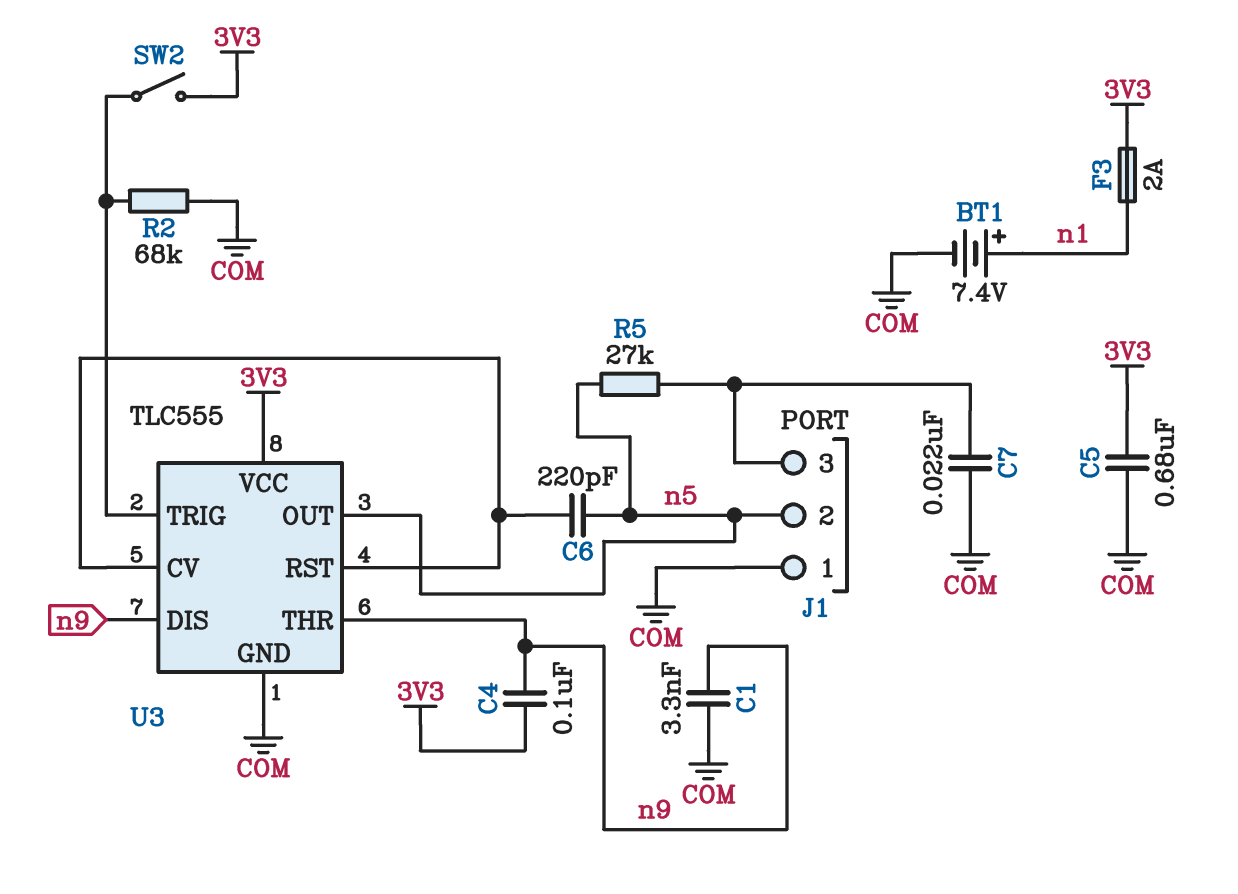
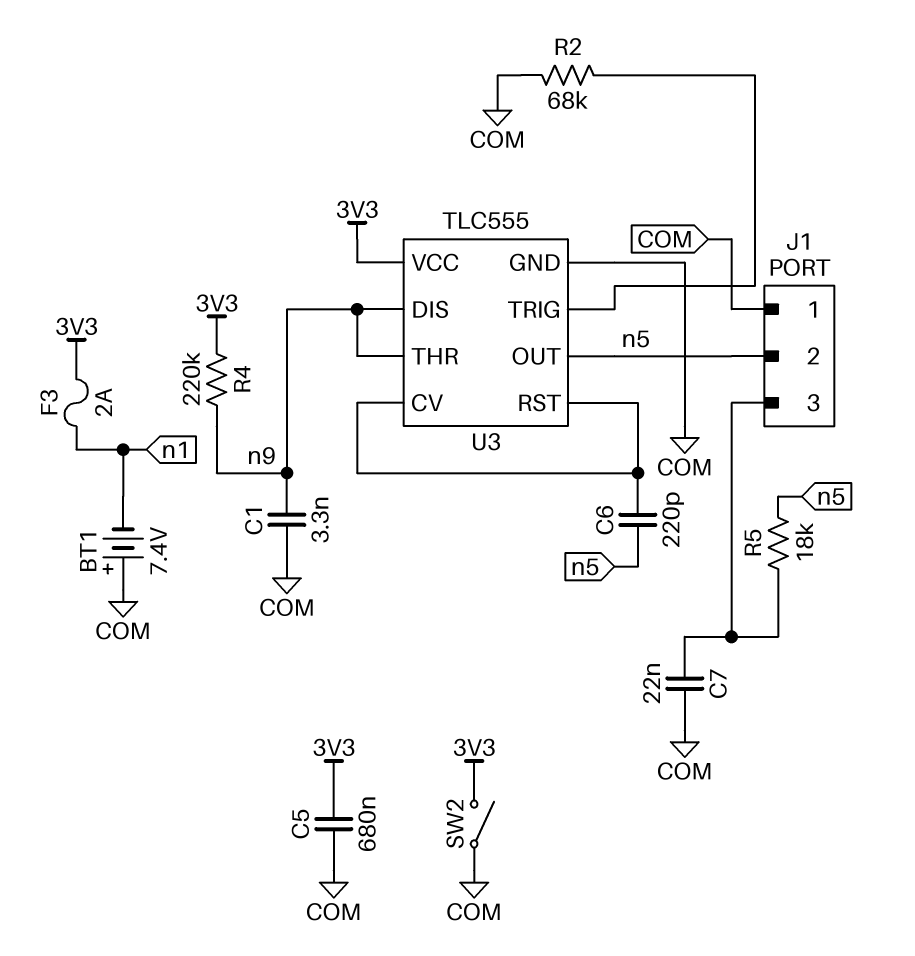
BT1: 7.4V (plus n1, minus COM) -> 7.4V (plus COM, minus n1)
C4: 100nF (3V3, n9) -> none
R4: none -> 220k (3V3, n9)
R5: 27k (J1/3, n5) -> 18k (J1/3, n5)
SW2: switch (3V3, U3/TRIG) -> switch (3V3, COM)

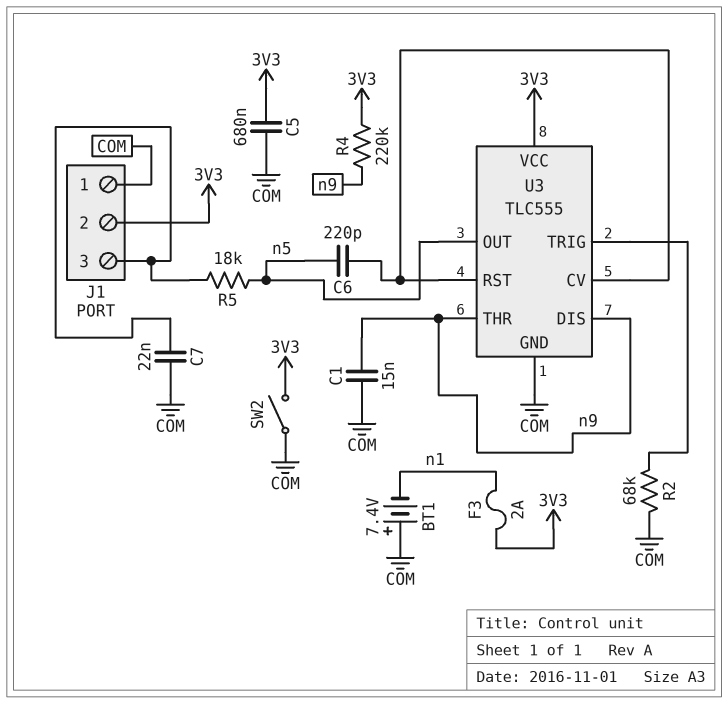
C1: 3.3nF (COM, n9) -> 15nF (COM, n9)
J1 pin 2: n5 -> 3V3

